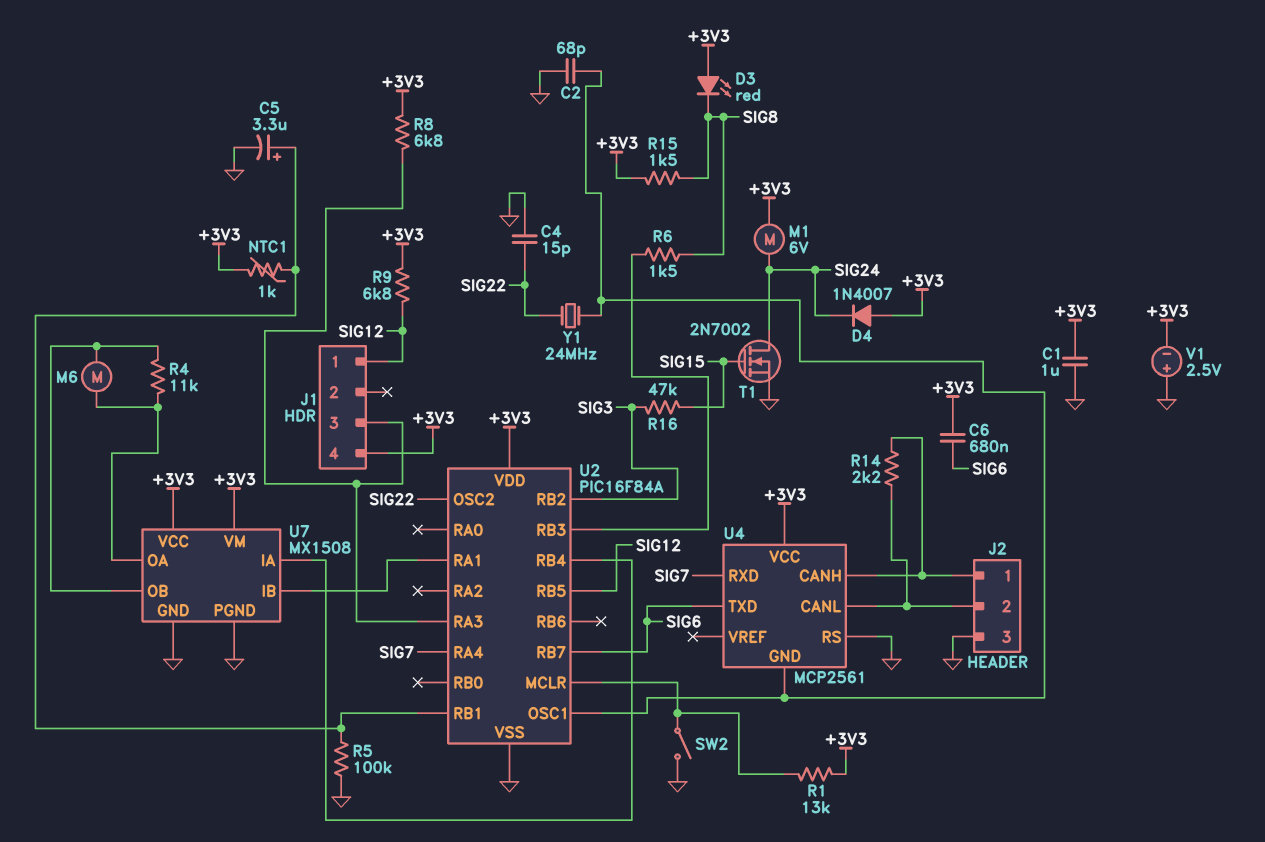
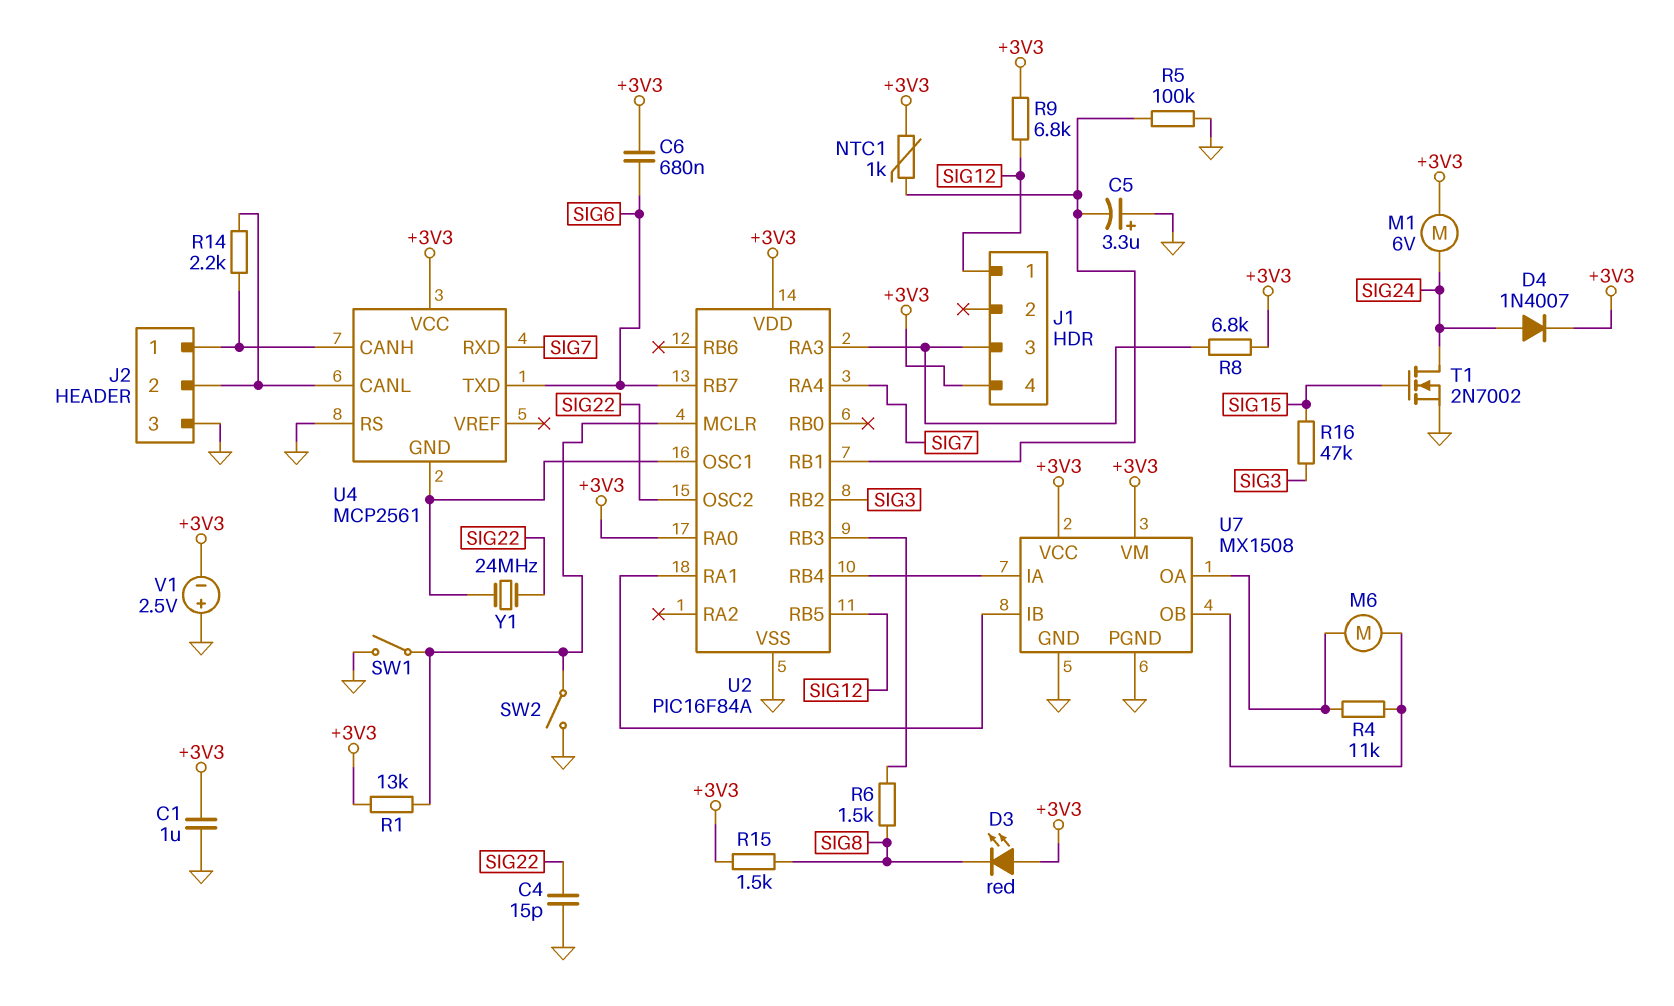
C2: 68pF (GND, U2/OSC1) -> none
C5: 3.3uF (plus U2/RB1, minus GND) -> 3.3uF (plus GND, minus U2/RB1)
D4: diode 1N4007 (A +3V3, K SIG24) -> diode 1N4007 (A SIG24, K +3V3)
SW1: none -> switch (GND, U2/MCLR)
U2 pin RA0: none -> +3V3

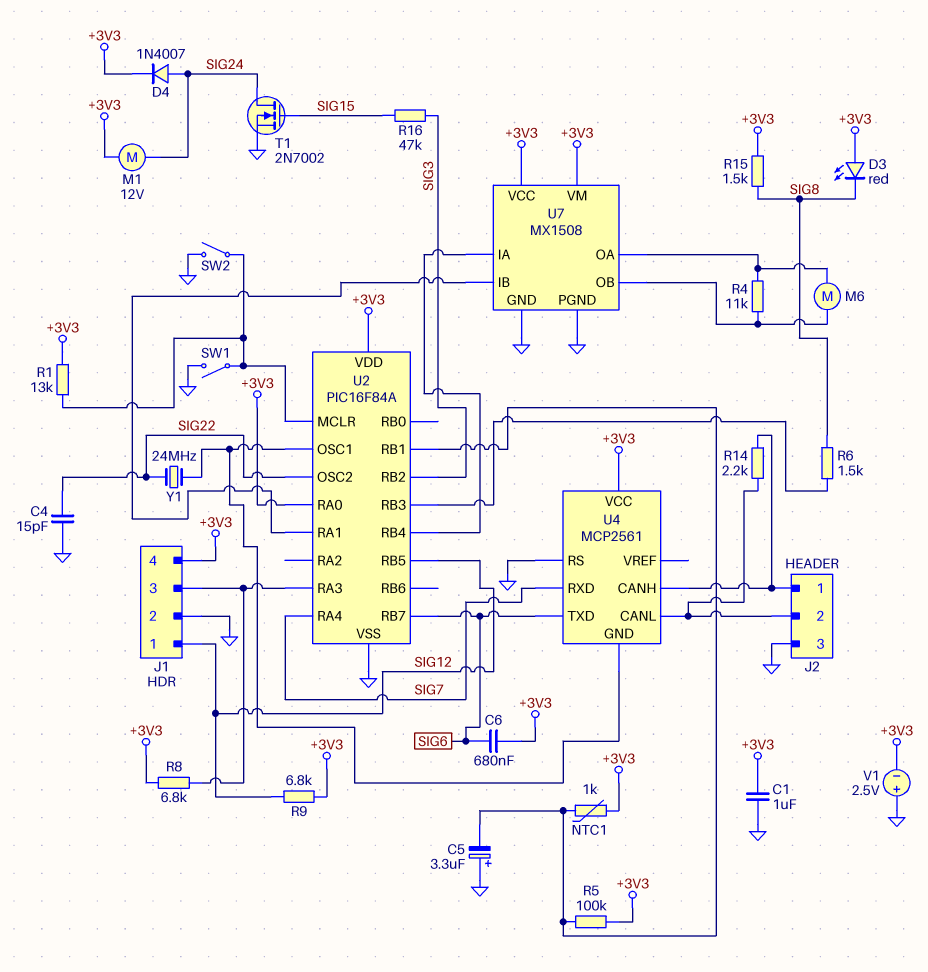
J1 pin 2: none -> GND
M1: motor 6V (+3V3, SIG24) -> motor 12V (+3V3, SIG24)
R5: 100k (GND, U2/RB1) -> 100k (+3V3, U2/RB1)

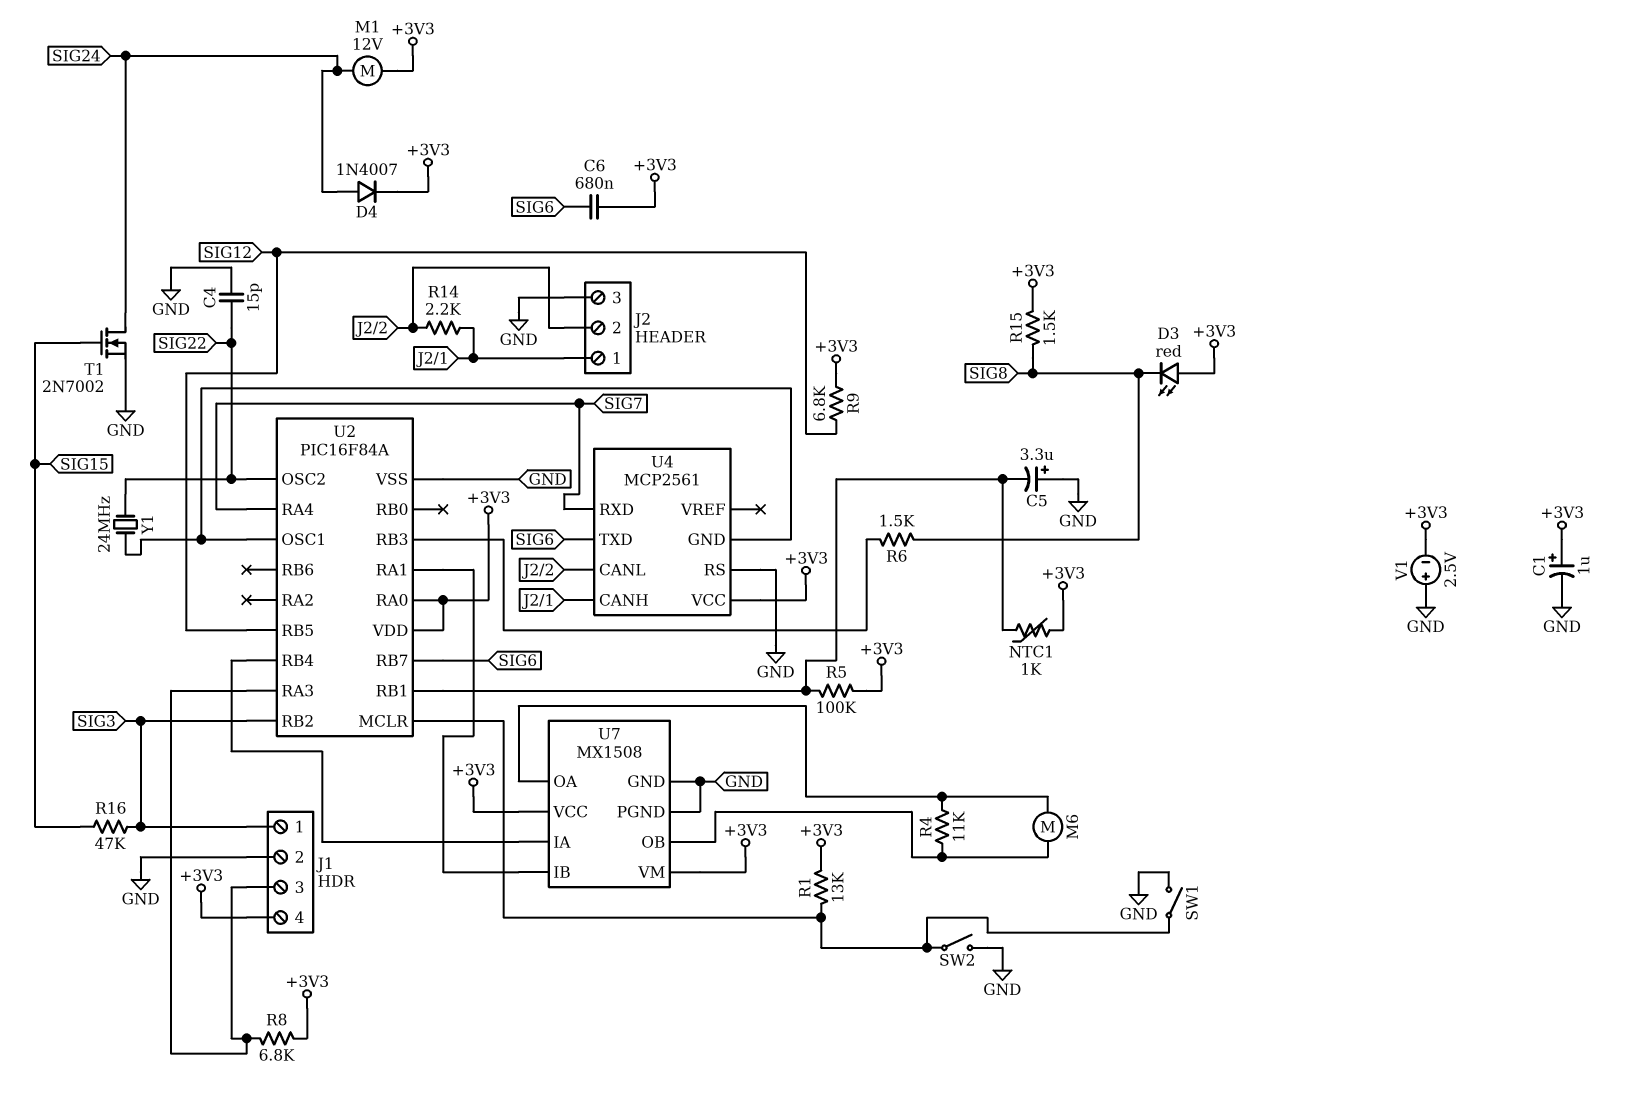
C1: 1uF (+3V3, GND) -> 1uF (plus +3V3, minus GND)
J1 pin 1: SIG12 -> SIG3

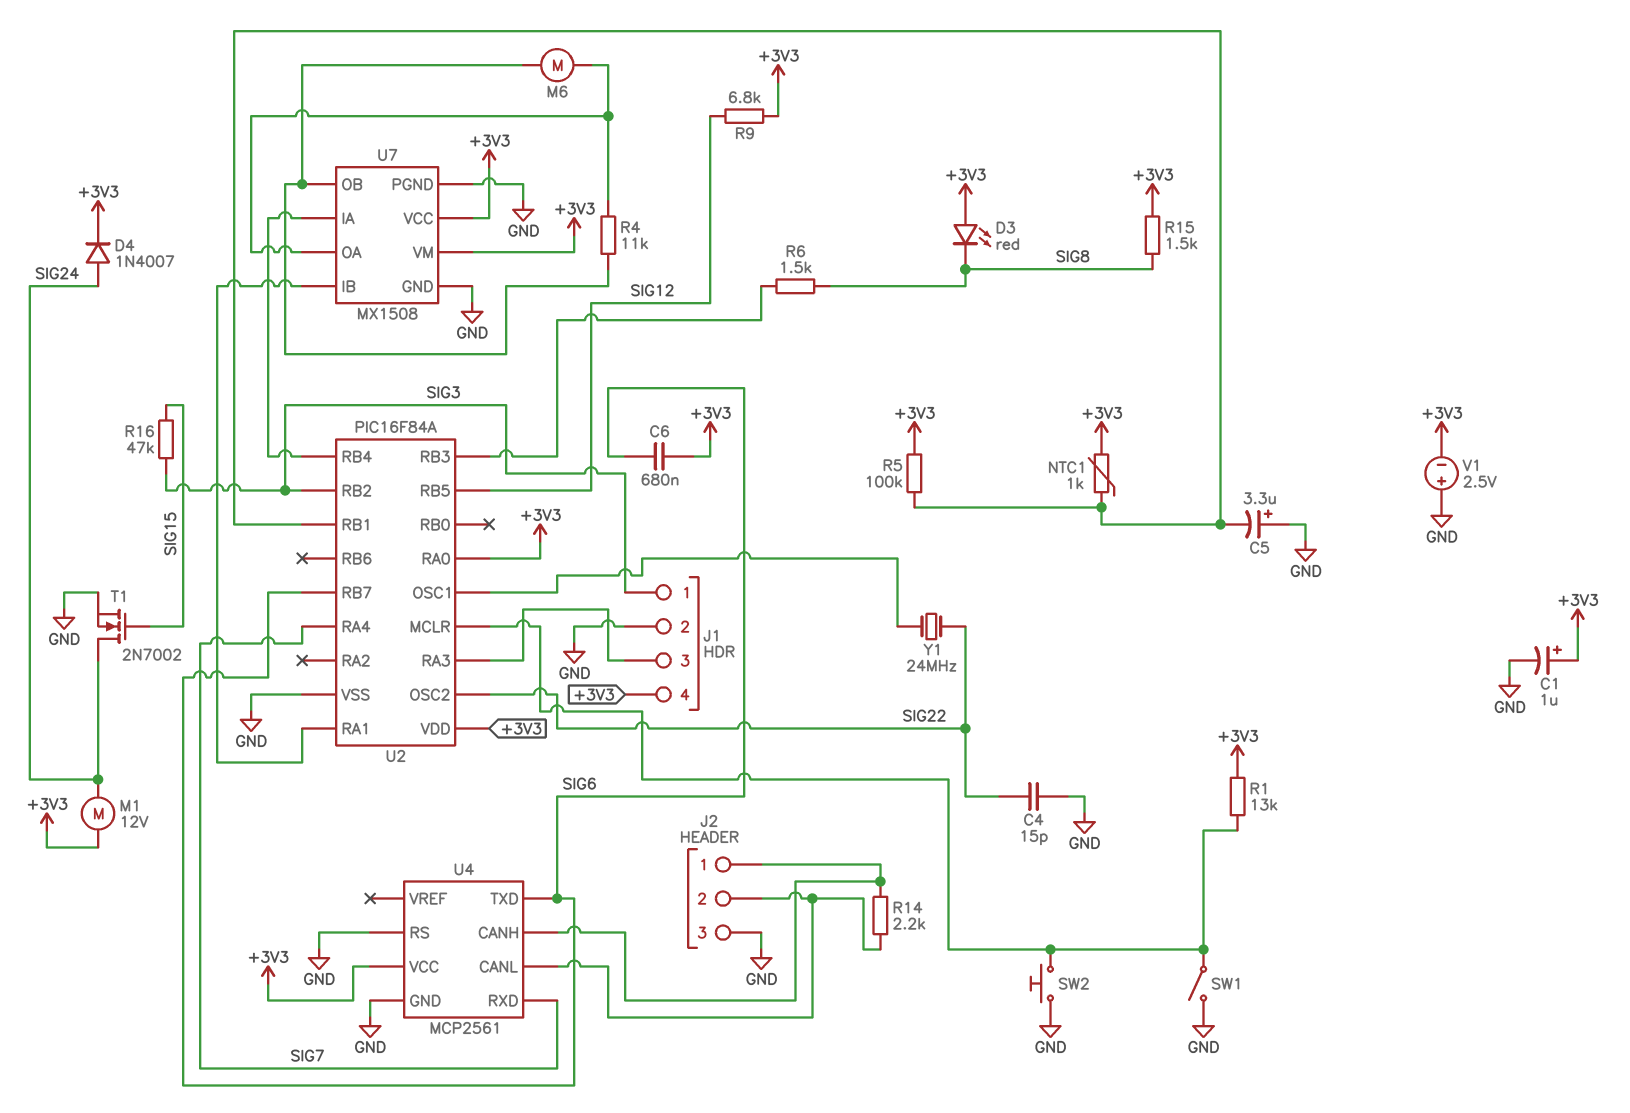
R8: 6.8k (+3V3, J1/3) -> none
SW2: switch (GND, U2/MCLR) -> button (GND, U2/MCLR)
U4 pin GND: U2/OSC1 -> GND

